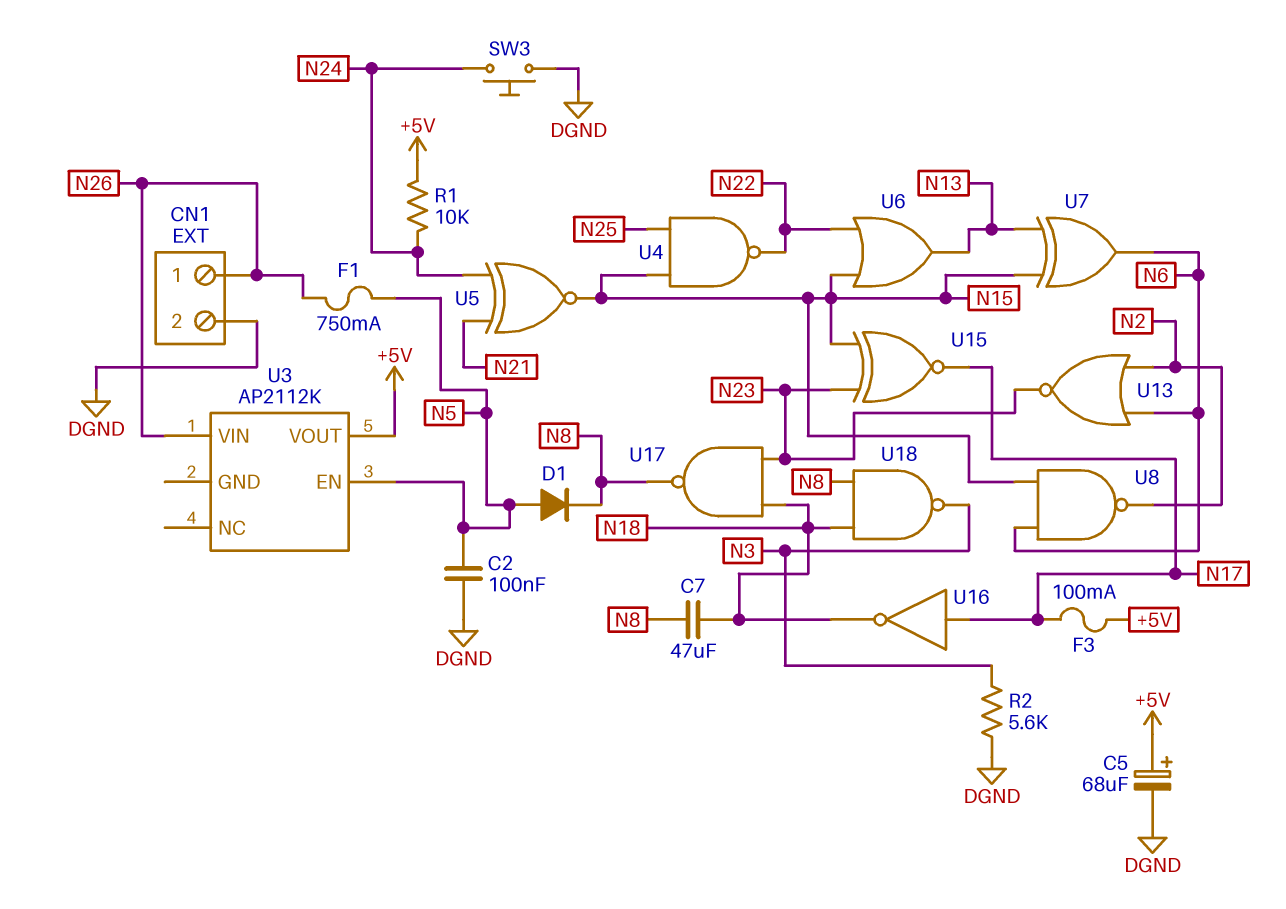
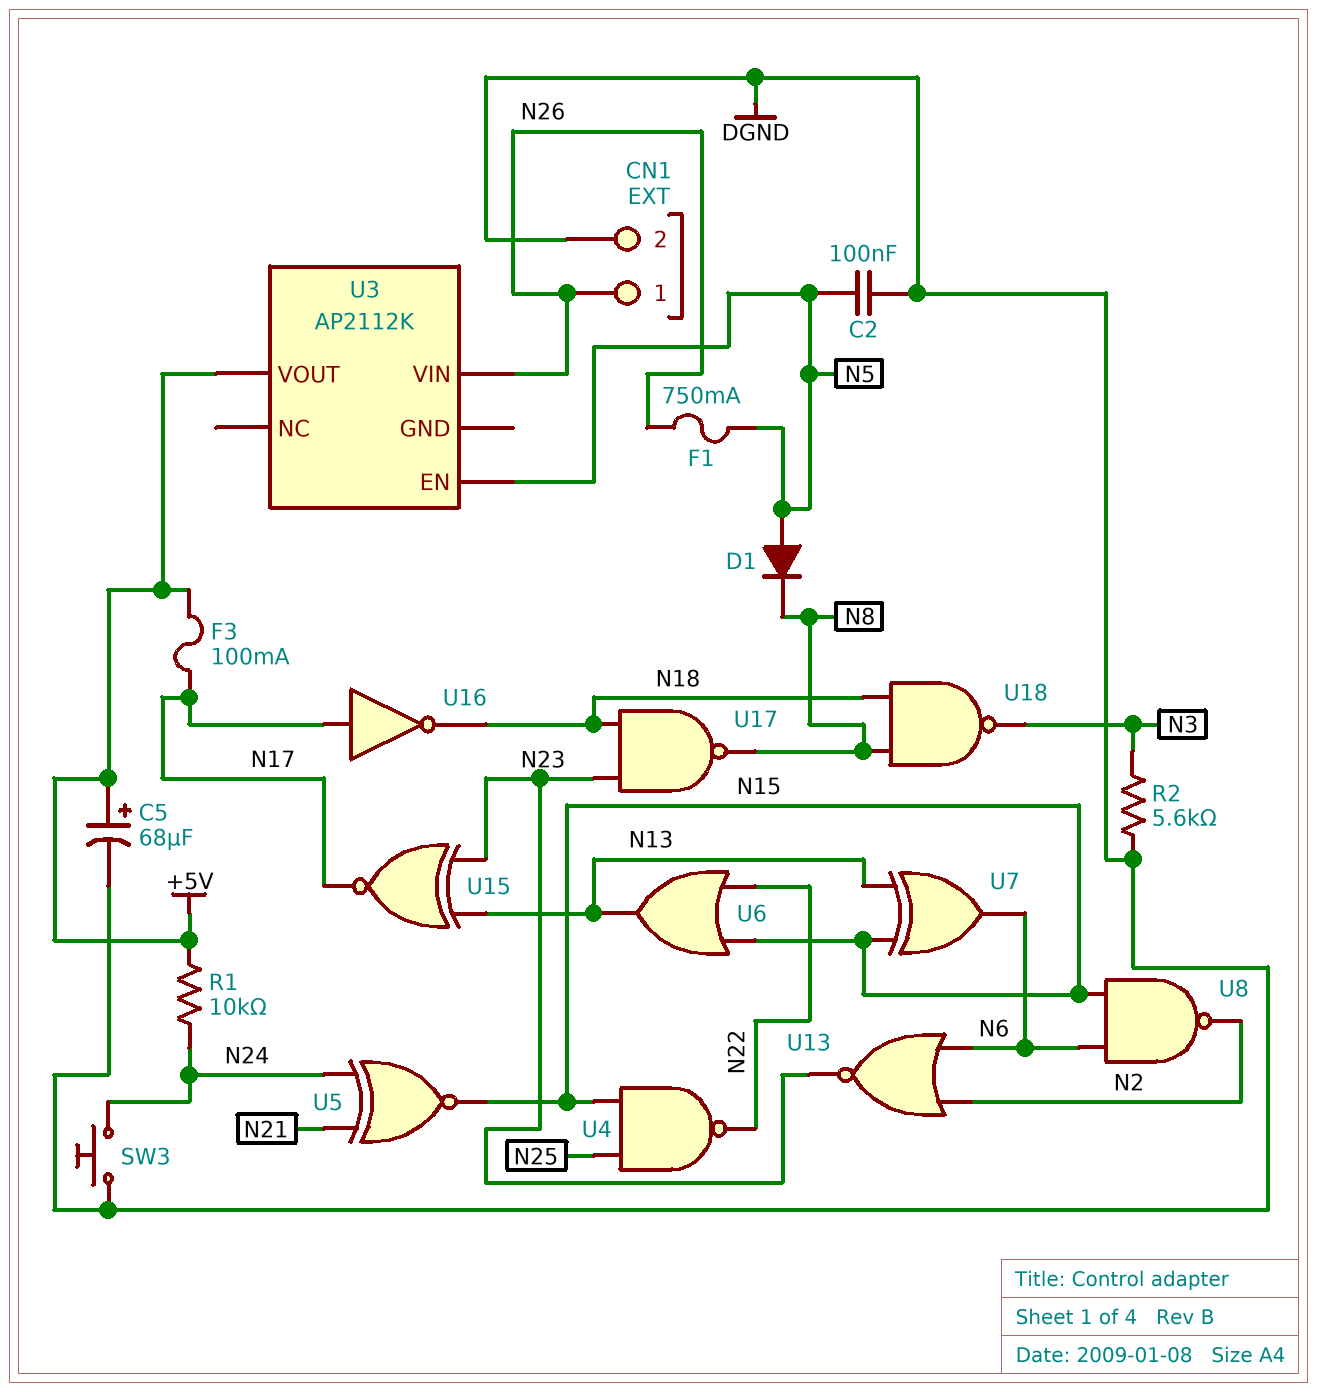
C7: 47uF (N8, N18) -> none
U15: XNOR (in N15, in N23, out N17) -> XNOR (in N13, in N23, out N17)

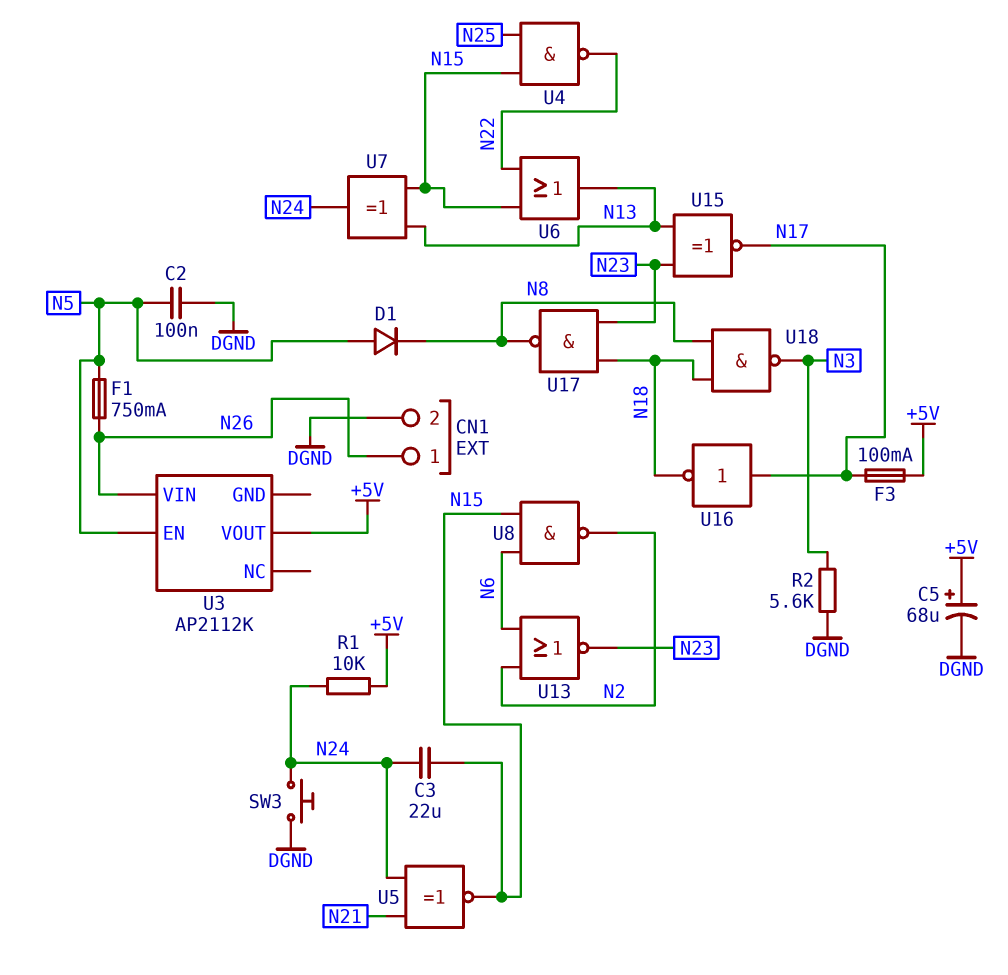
C3: none -> 22uF (N15, N24)
U7: XOR (in N13, in N15, out N6) -> XOR (in N13, in N15, out N24)

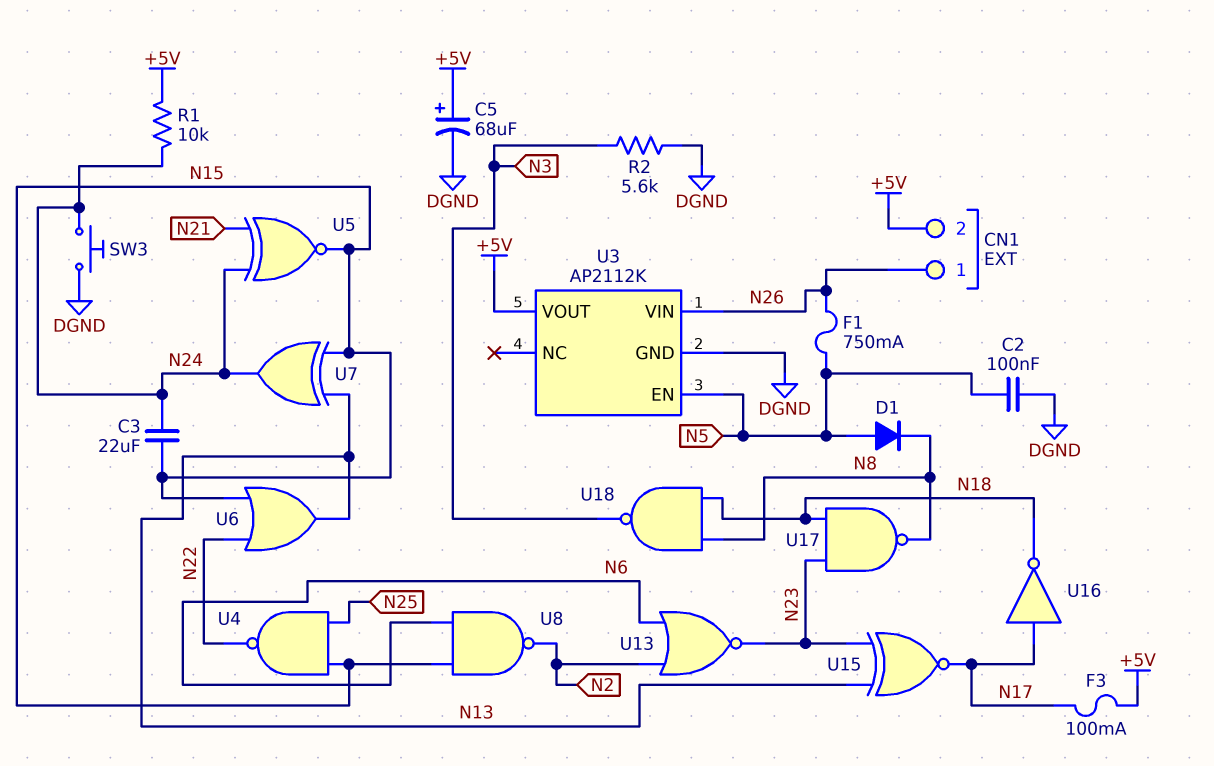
CN1 pin 2: DGND -> +5V
U3 pin GND: none -> DGND

